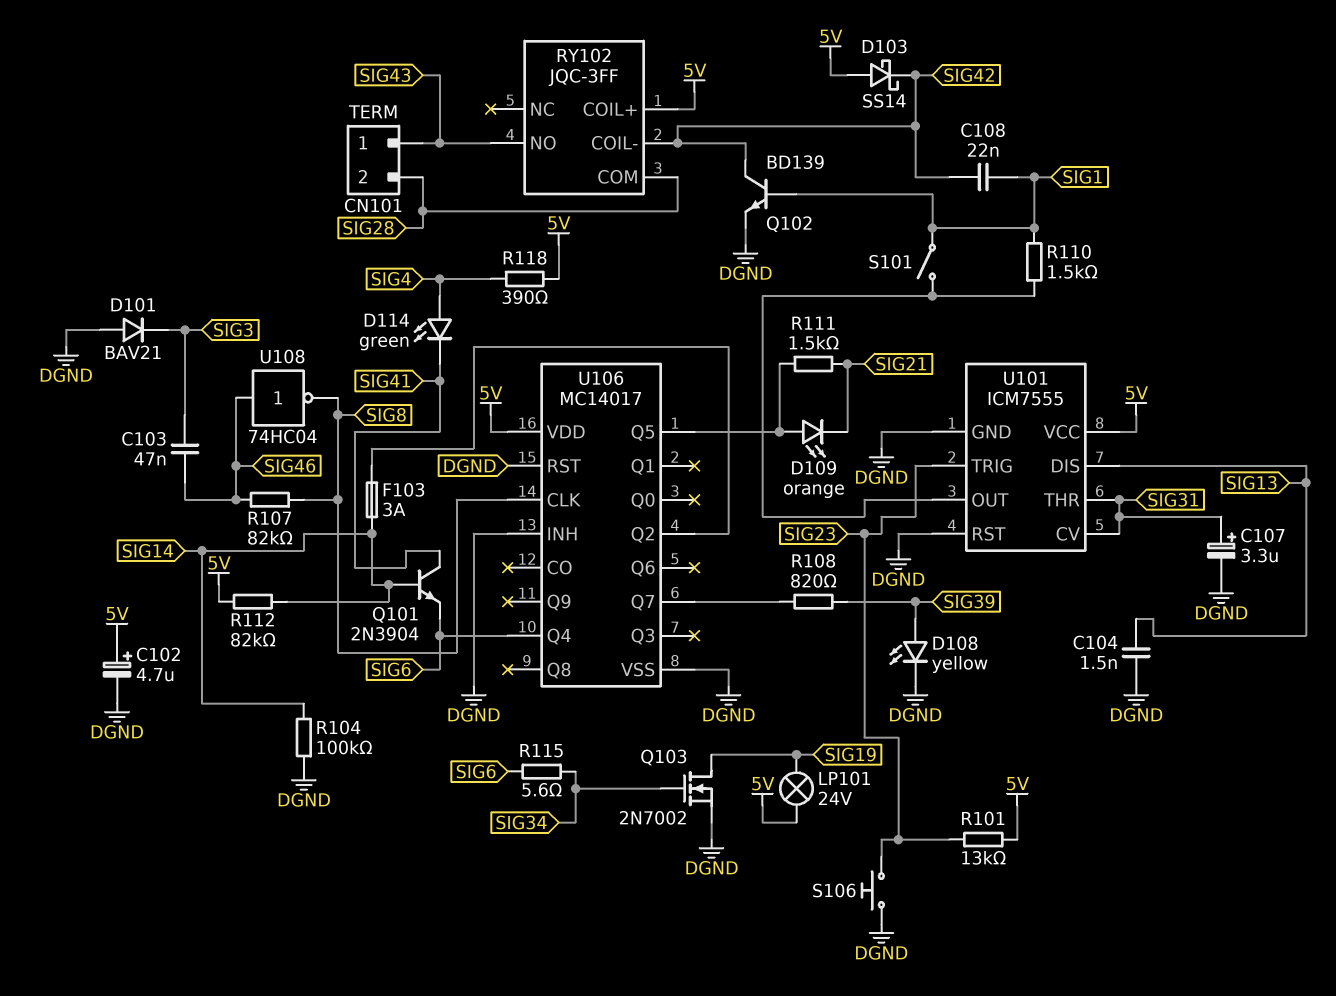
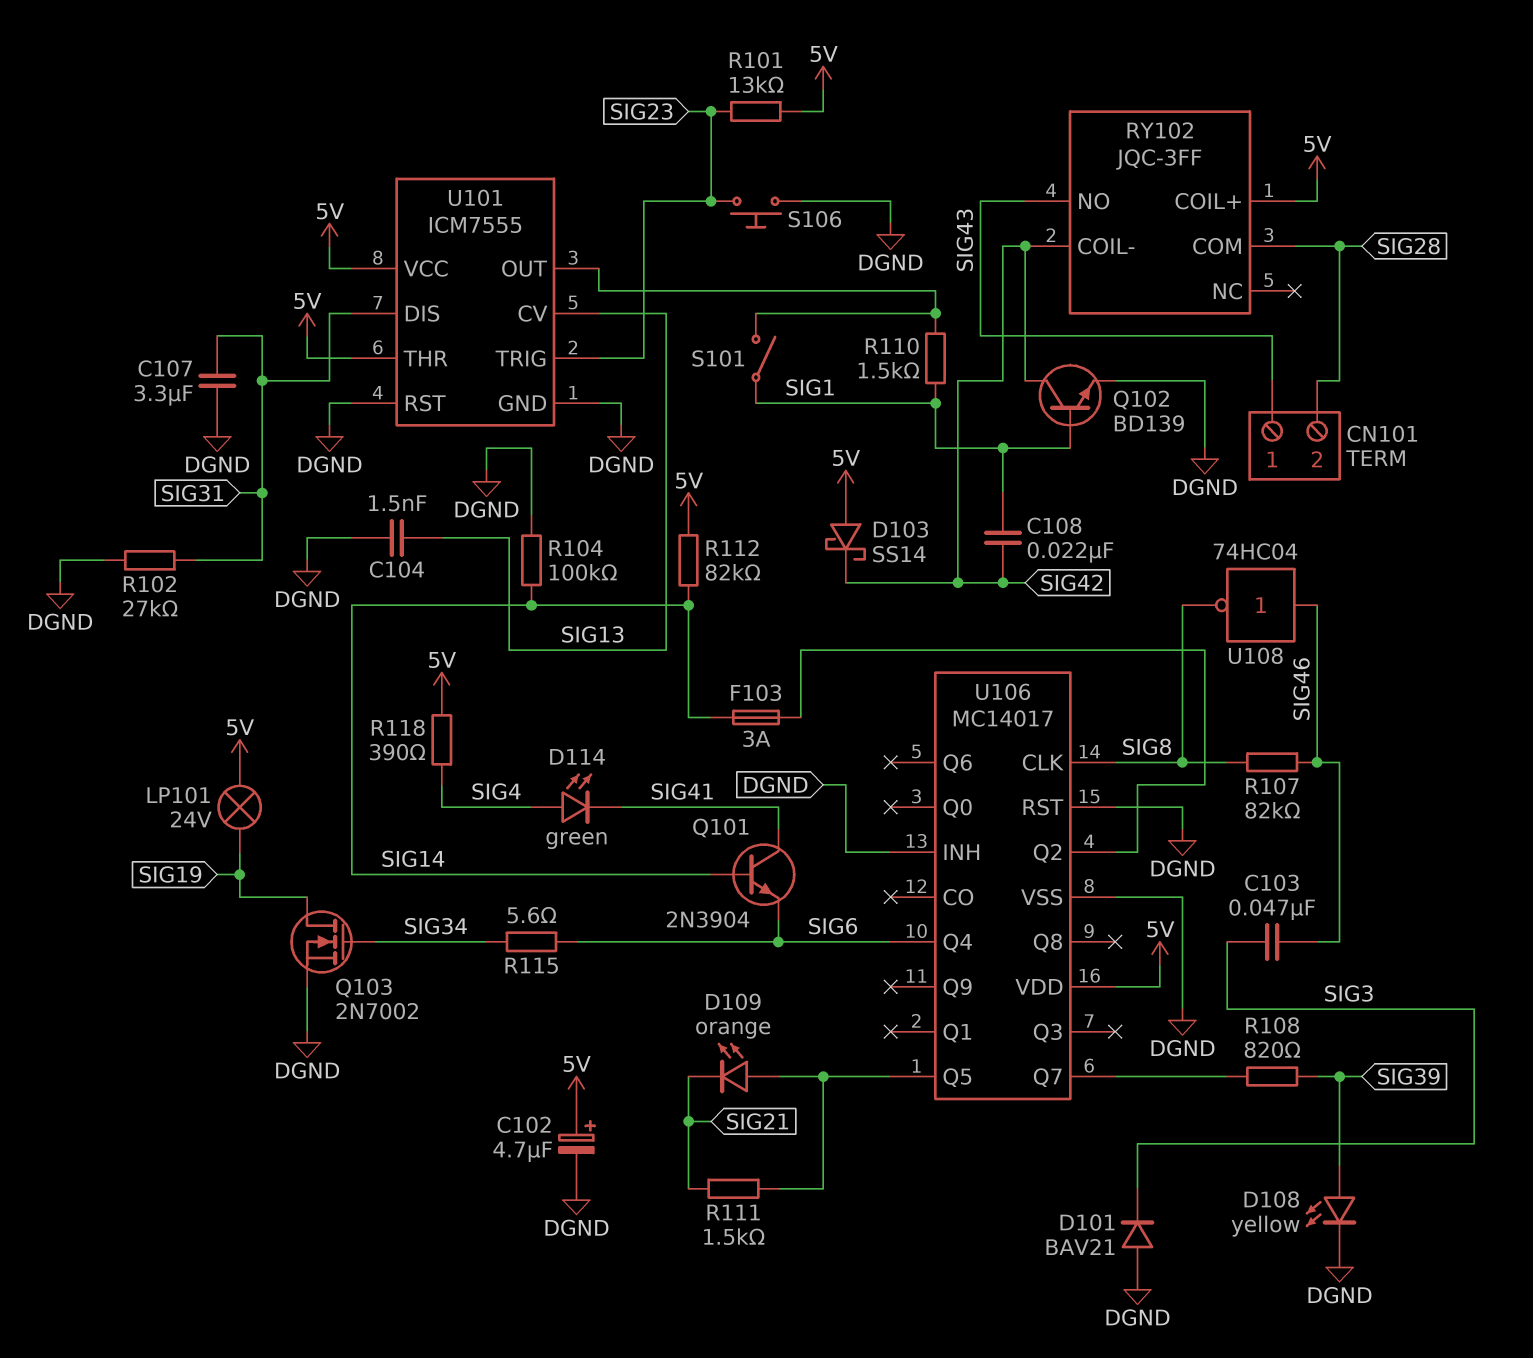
C107: 3.3uF (plus SIG31, minus DGND) -> 3.3uF (DGND, SIG31)
R102: none -> 27k (DGND, SIG31)
U101 pin CV: SIG31 -> SIG13
U101 pin DIS: SIG13 -> SIG31
U101 pin THR: SIG31 -> 5V

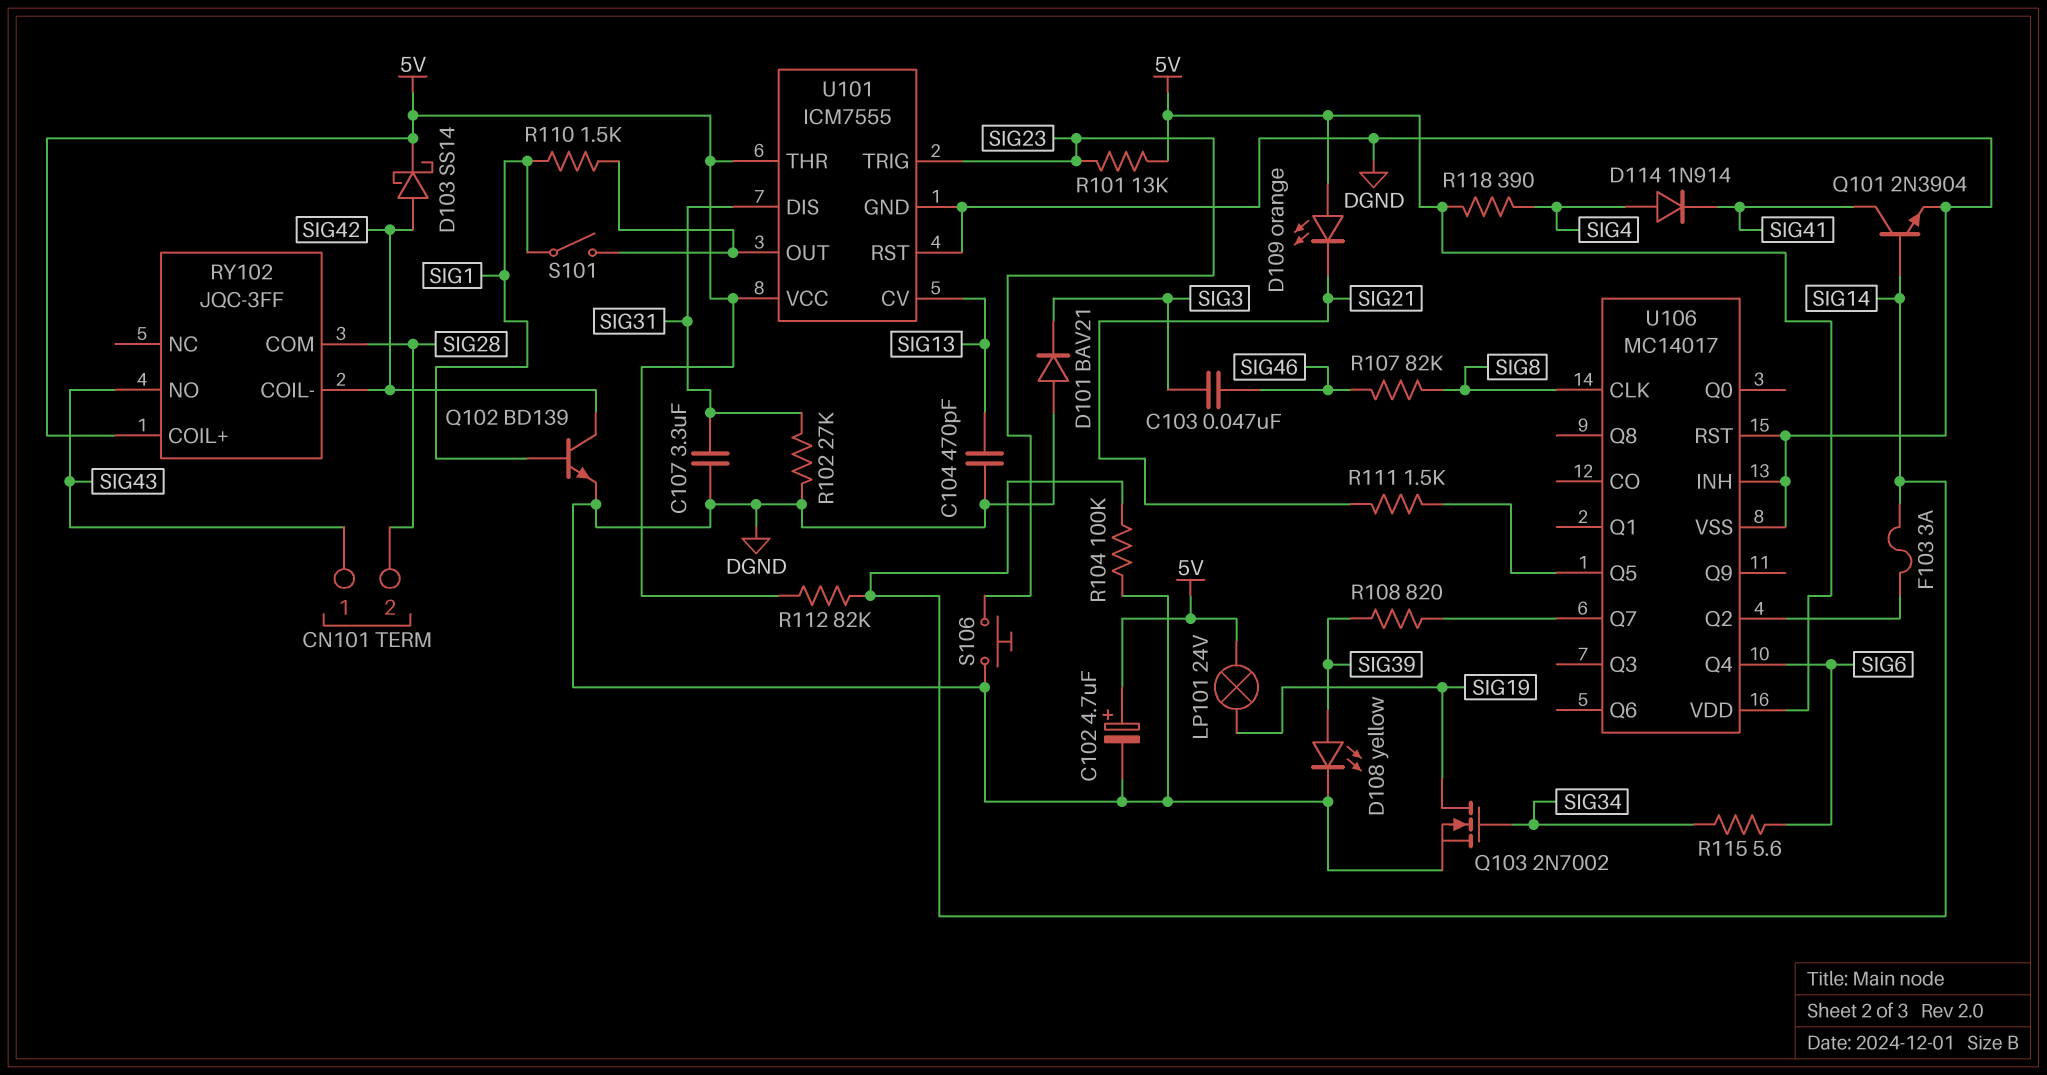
C104: 1.5nF (DGND, SIG13) -> 470pF (DGND, SIG13)
C108: 22nF (SIG1, SIG42) -> none
D103: schottky SS14 (A 5V, K SIG42) -> schottky SS14 (A SIG42, K 5V)
D109: LED orange (A U106/Q5, K SIG21) -> LED orange (A 5V, K SIG21)
D114: LED green (A SIG4, K SIG41) -> diode 1N914 (A SIG4, K SIG41)
Q101: NPN 2N3904 (B SIG14, C SIG41, E SIG6) -> NPN 2N3904 (B SIG14, C SIG41, E DGND)
U108: NOT 74HC04 (in SIG46, out SIG8) -> none

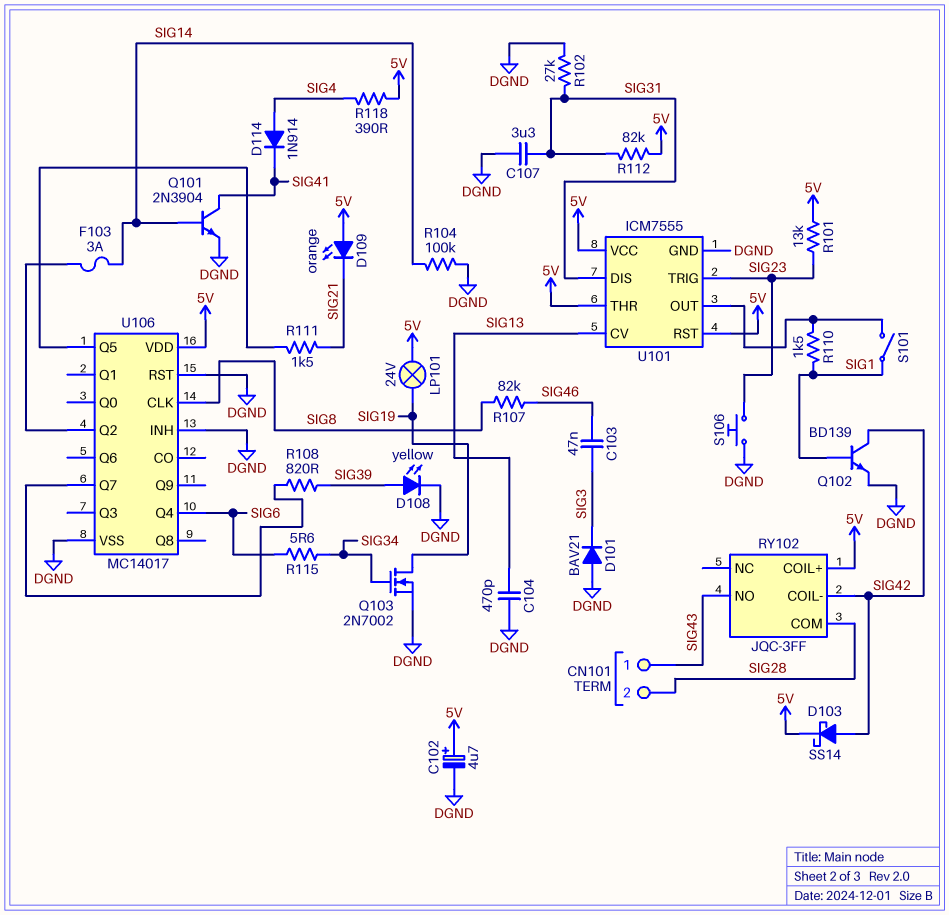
R112: 82k (5V, SIG14) -> 82k (5V, SIG31)
U101 pin RST: DGND -> 5V

